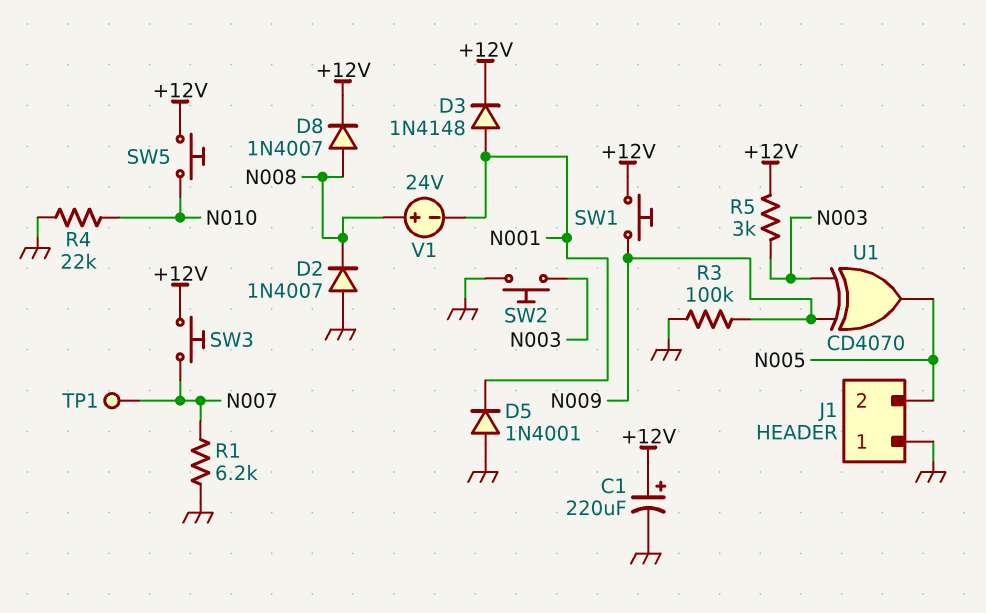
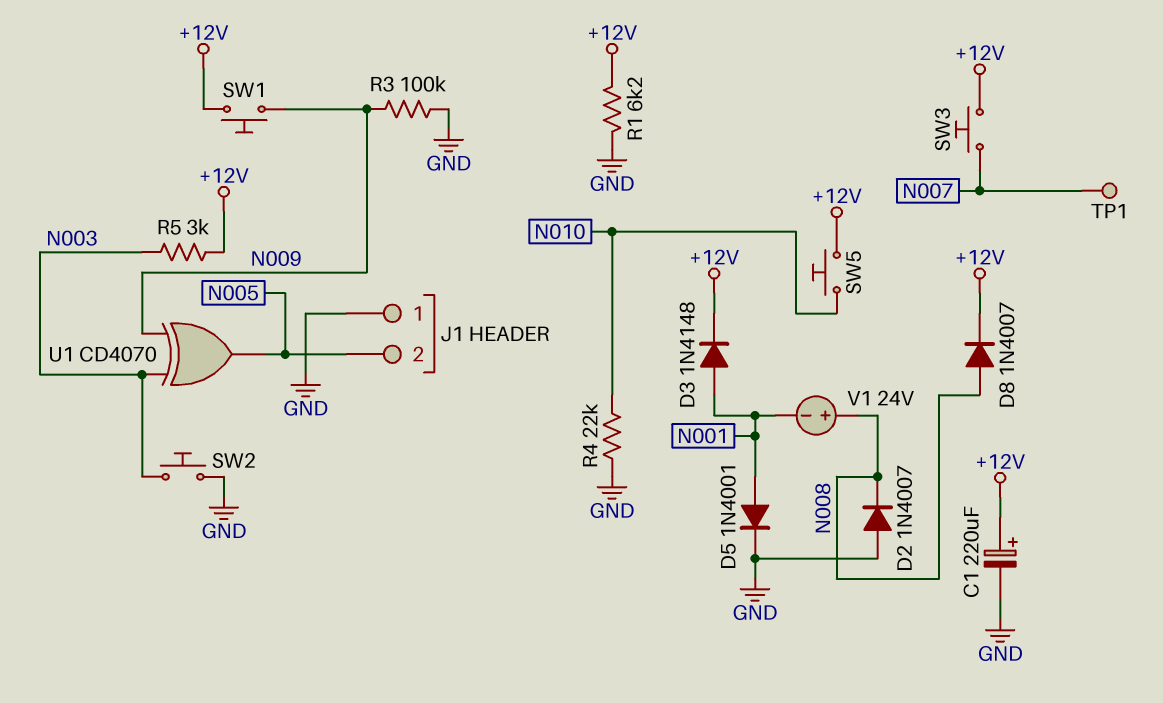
D5: diode 1N4001 (A GND, K N001) -> diode 1N4001 (A N001, K GND)
R1: 6.2k (GND, N007) -> 6.2k (+12V, GND)

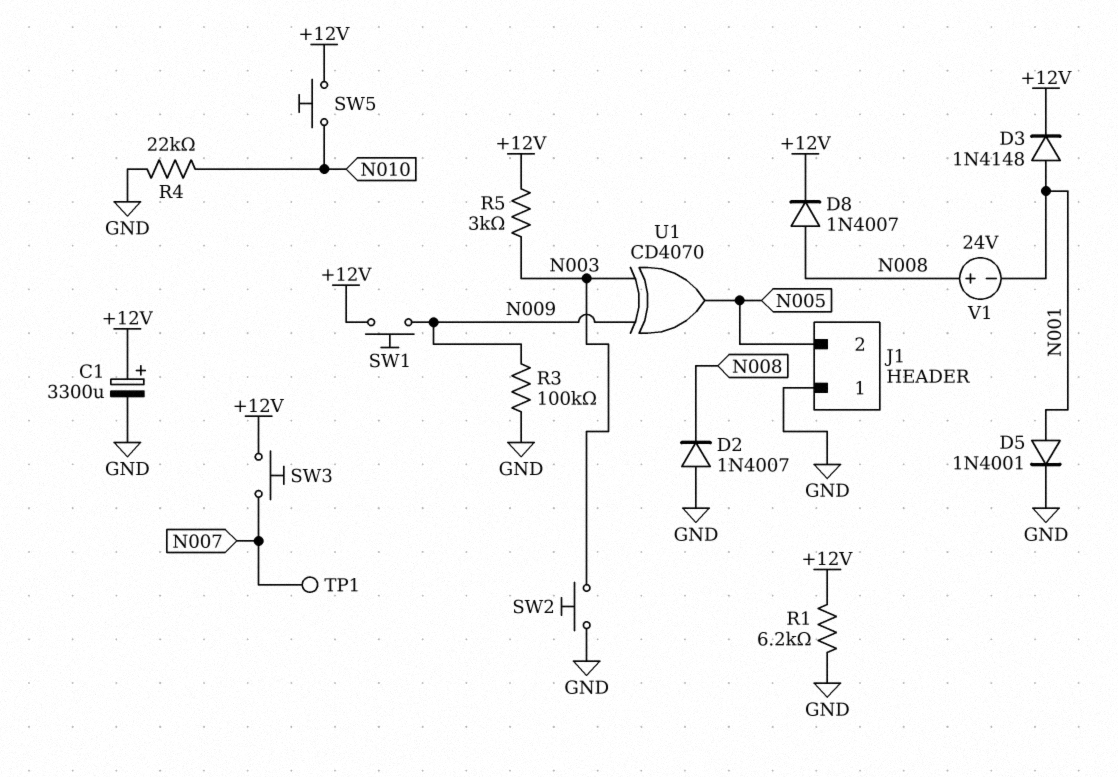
C1: 220uF (plus +12V, minus GND) -> 3300uF (plus +12V, minus GND)

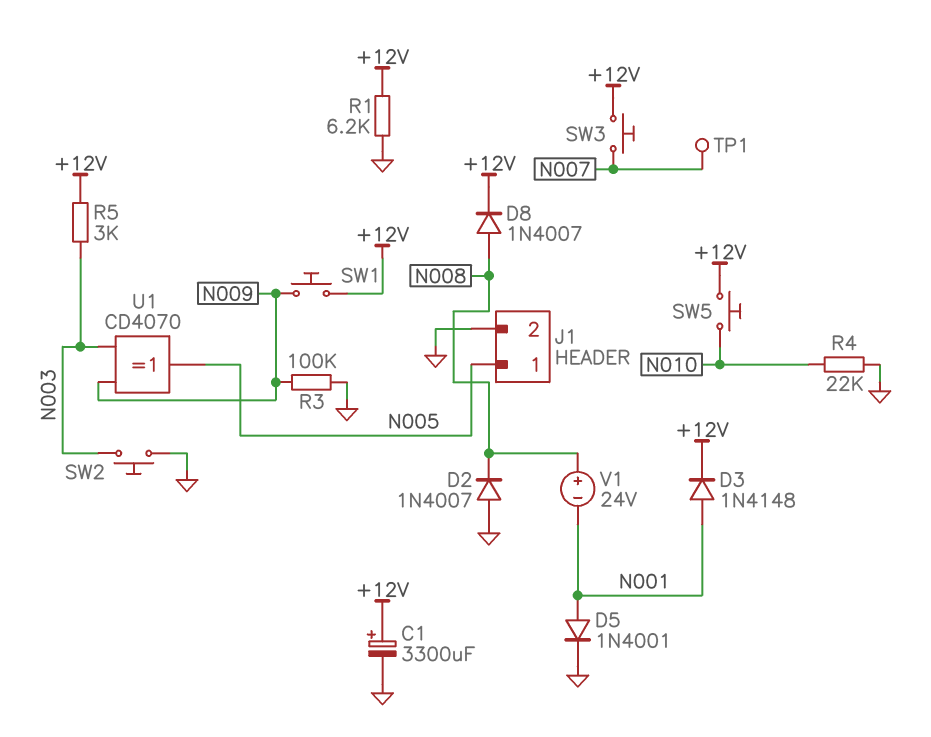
J1 pin 1: GND -> N005
J1 pin 2: N005 -> GND

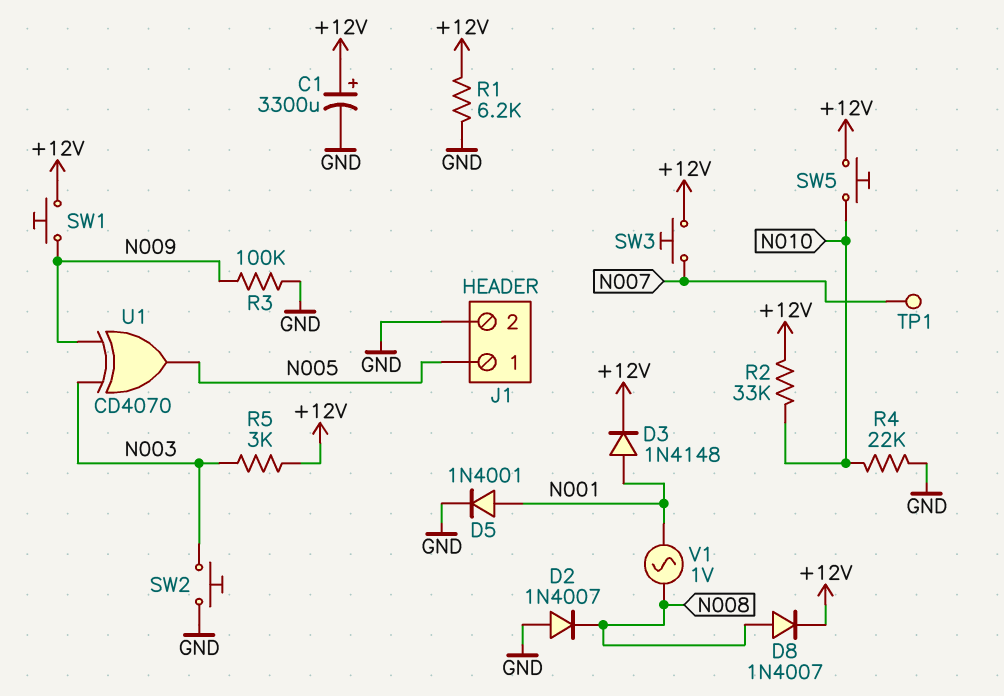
R2: none -> 33k (+12V, N010)
V1: 24V (plus N008, minus N001) -> AC 1V (N001, N008)

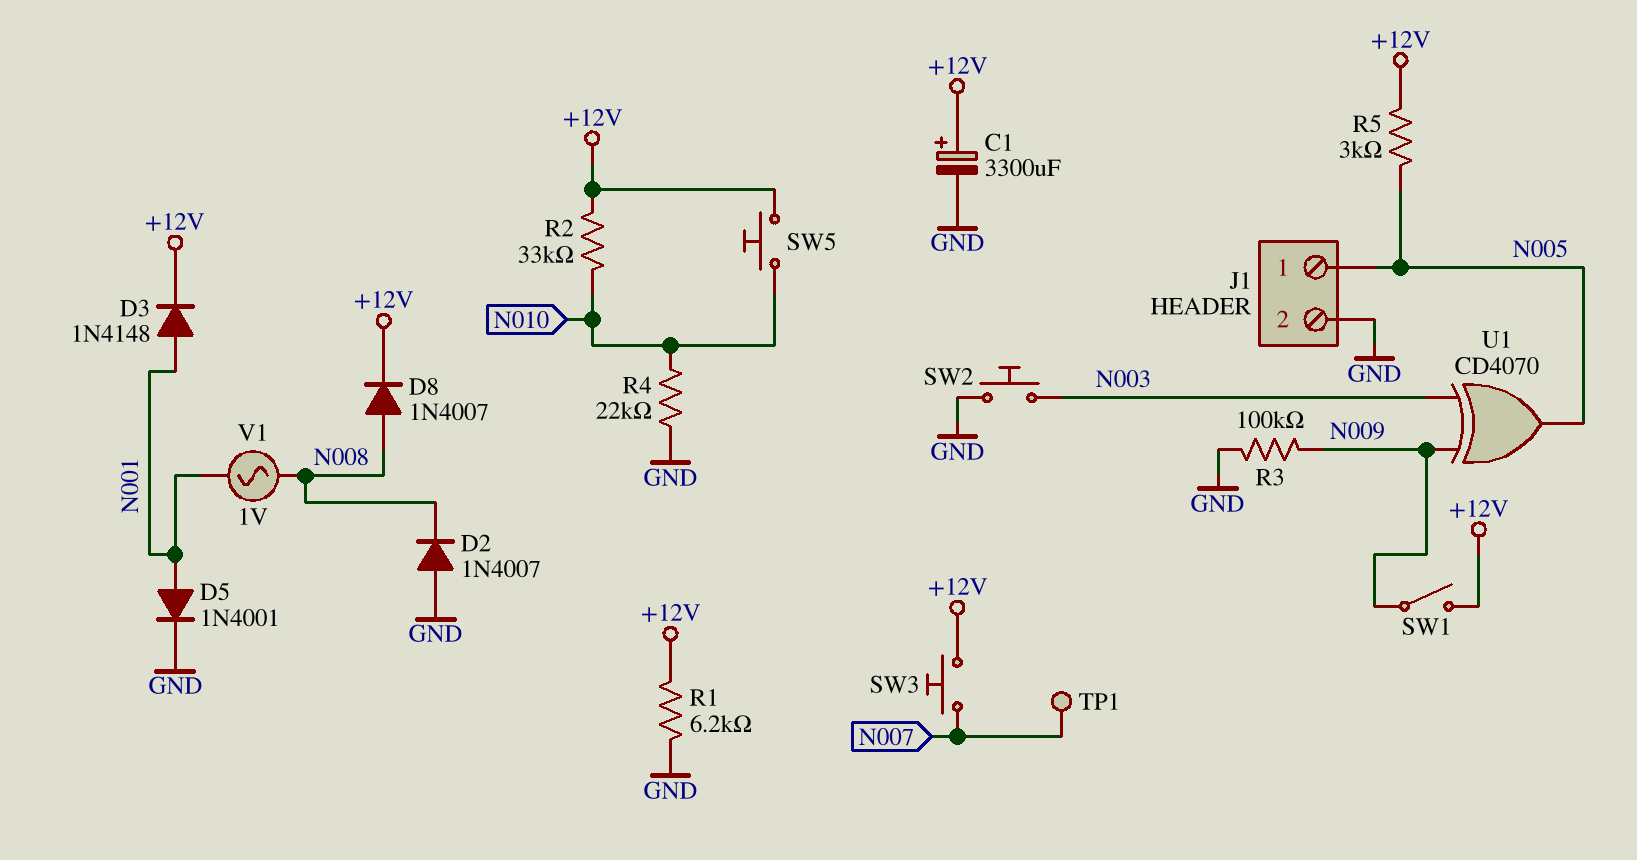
R5: 3k (+12V, N003) -> 3k (+12V, N005)
SW1: button (+12V, N009) -> switch (+12V, N009)

